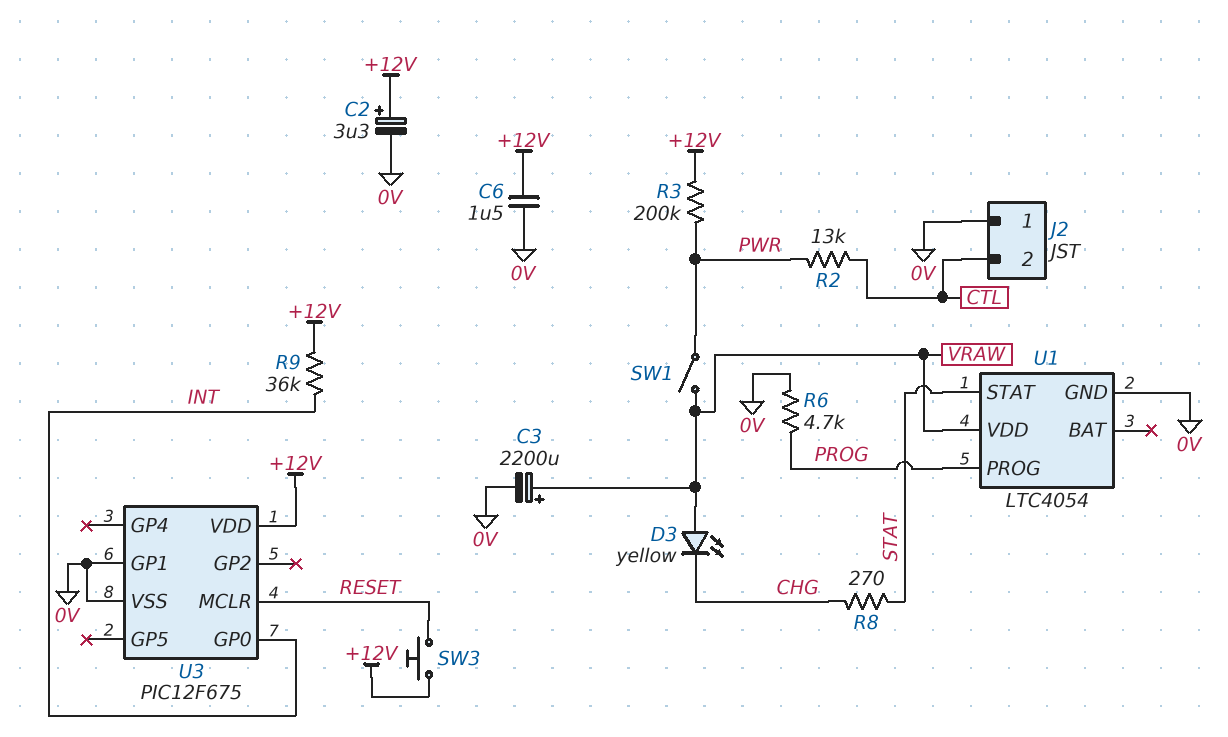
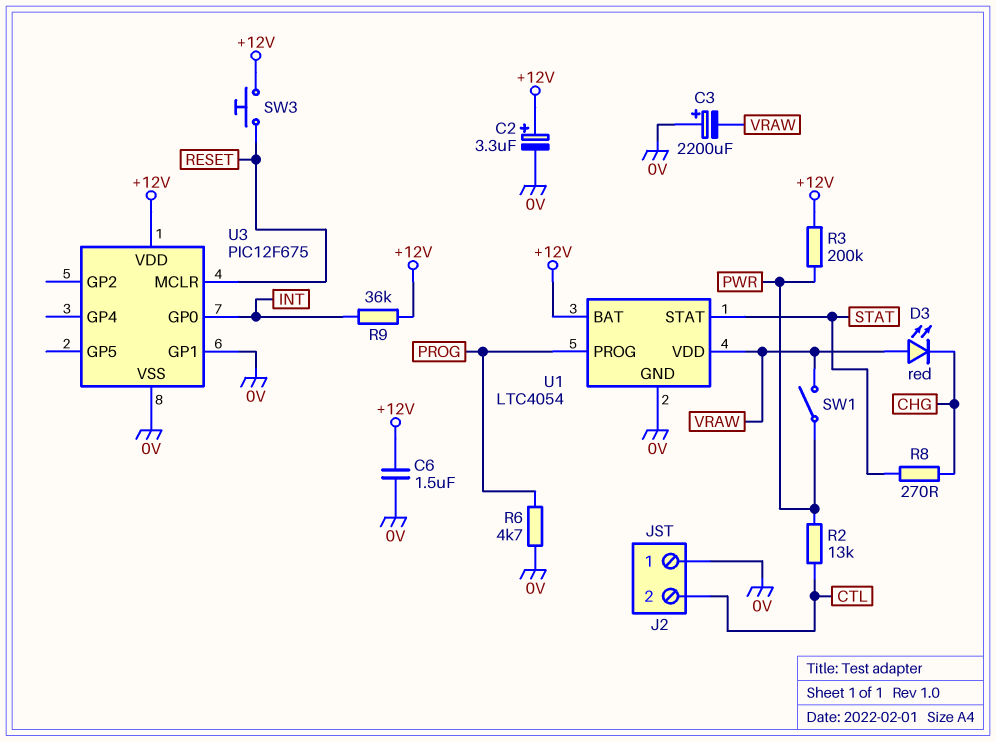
C3: 2200uF (plus VRAW, minus 0V) -> 2200uF (plus 0V, minus VRAW)
D3: LED yellow (A VRAW, K CHG) -> LED red (A VRAW, K CHG)
U1 pin BAT: none -> +12V

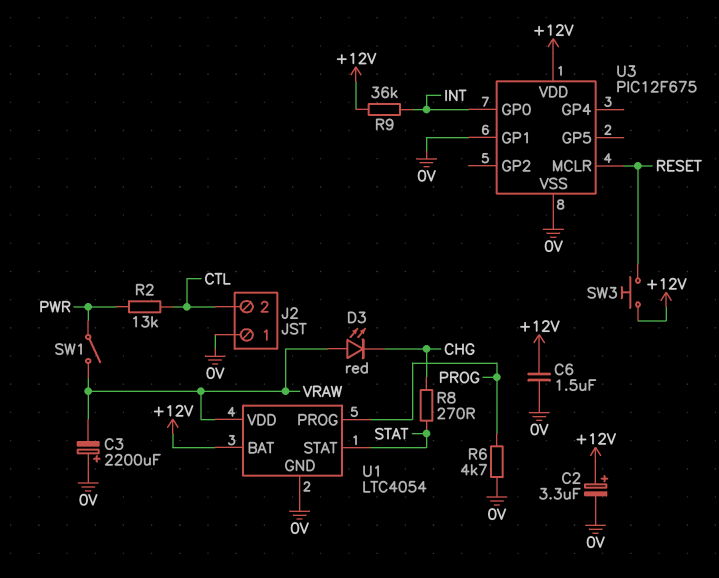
R3: 200k (+12V, PWR) -> none

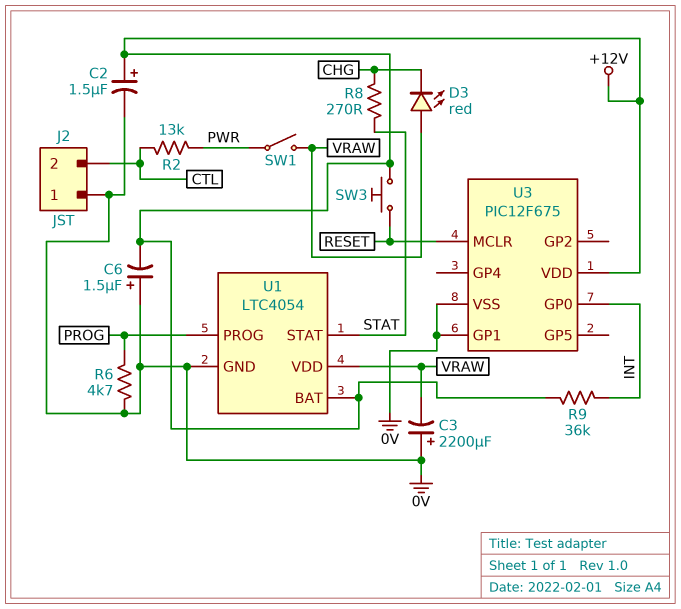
C2: 3.3uF (plus +12V, minus 0V) -> 1.5uF (plus +12V, minus 0V)
C6: 1.5uF (+12V, 0V) -> 1.5uF (plus 0V, minus +12V)

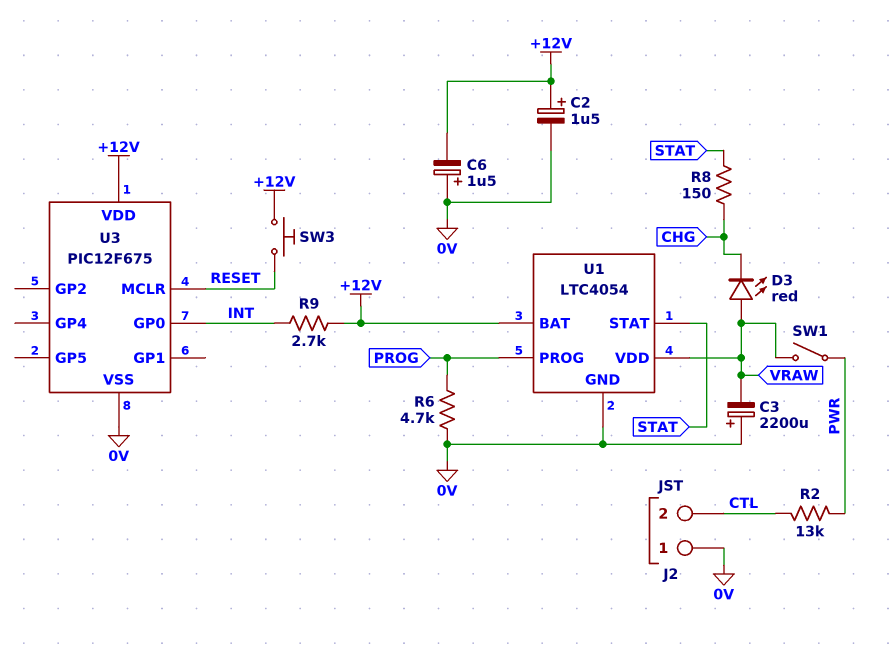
R8: 270 (CHG, STAT) -> 150 (CHG, STAT)
R9: 36k (+12V, INT) -> 2.7k (+12V, INT)
U3 pin GP1: 0V -> none

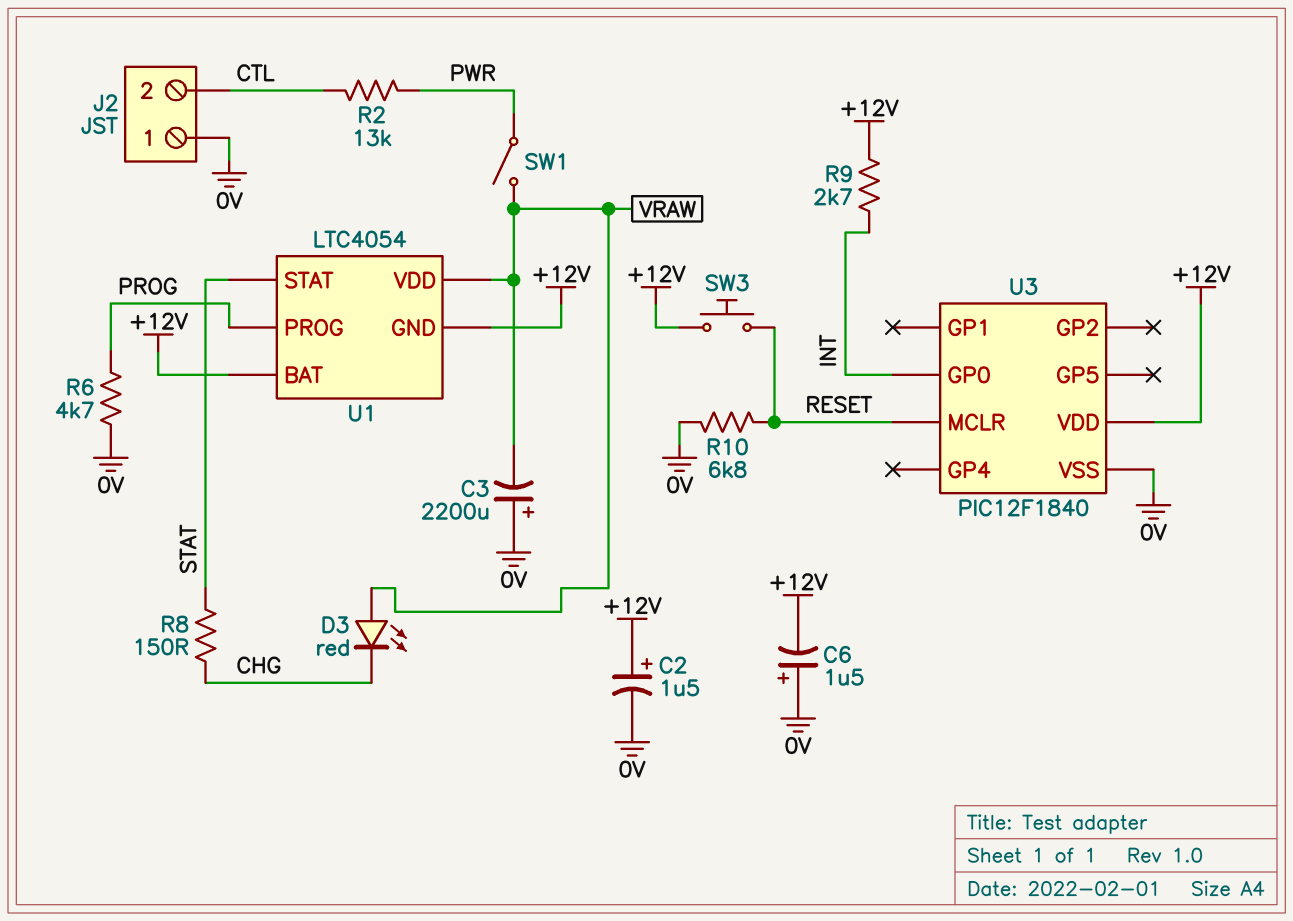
R10: none -> 6.8k (0V, RESET)
U1 pin GND: 0V -> +12V
U3: PIC12F675 -> PIC12F1840

